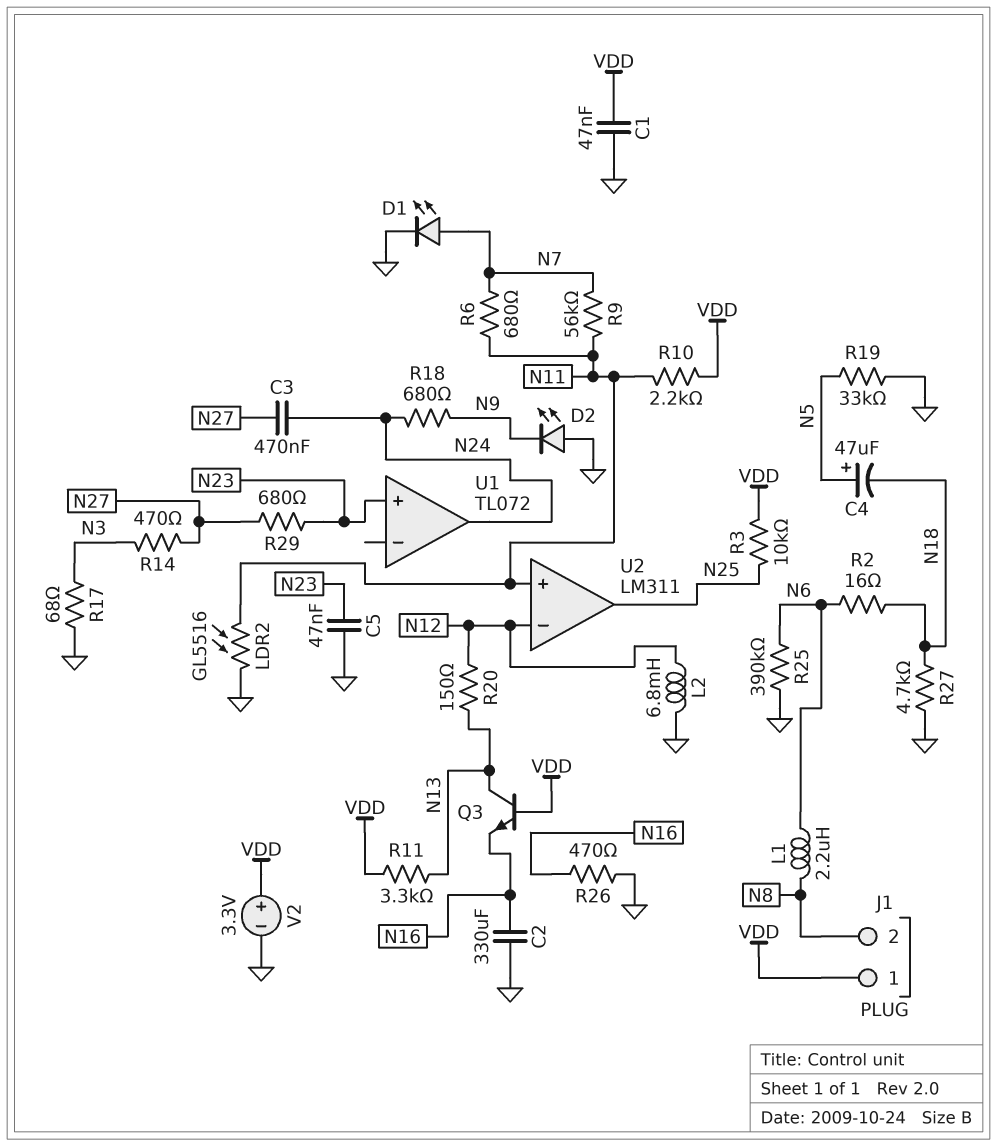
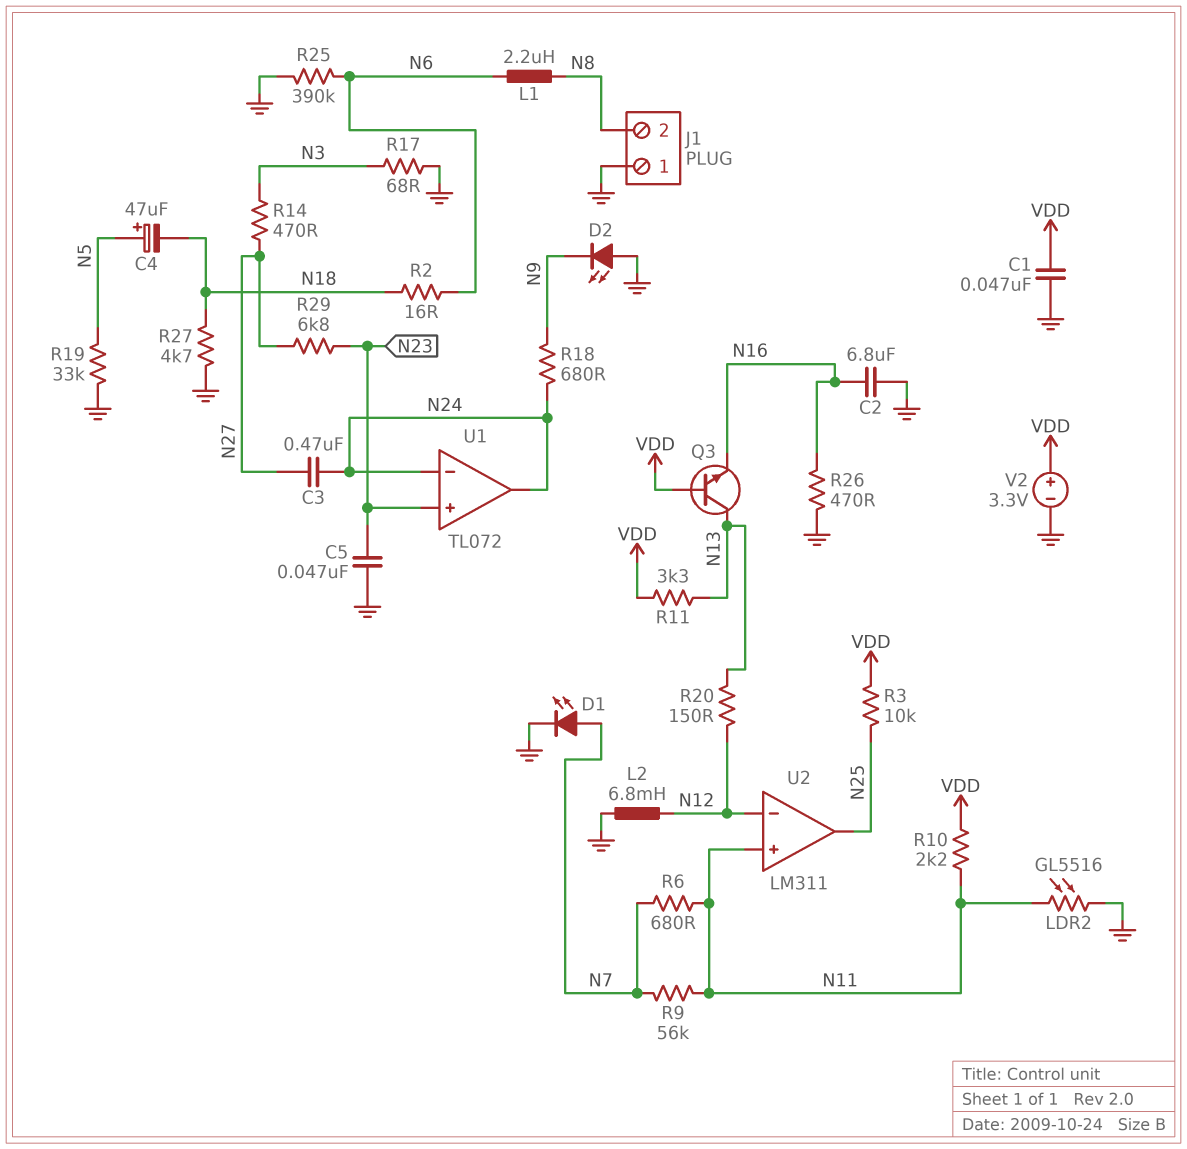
C2: 330uF (GND, N16) -> 6.8uF (GND, N16)
J1 pin 1: VDD -> GND
R29: 680 (N23, N27) -> 6.8k (N23, N27)
U1 pin in-: none -> N24

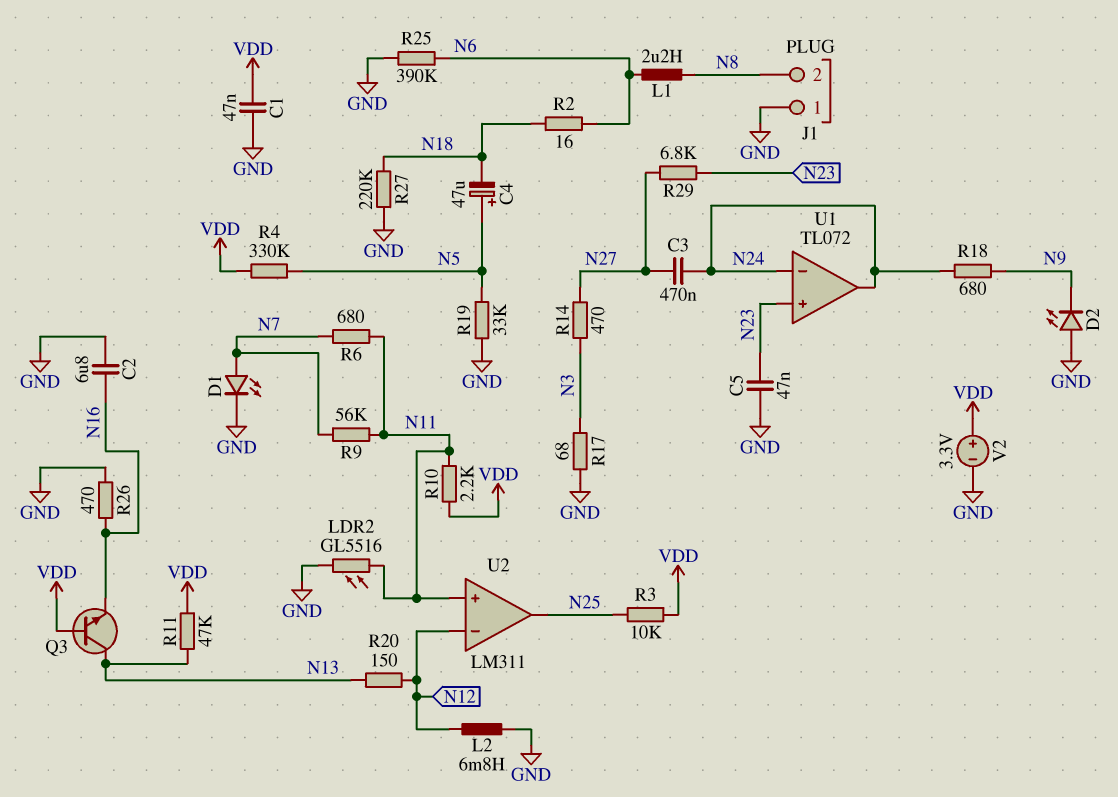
R4: none -> 330k (N5, VDD)
R11: 3.3k (N13, VDD) -> 47k (N13, VDD)
R27: 4.7k (GND, N18) -> 220k (GND, N18)

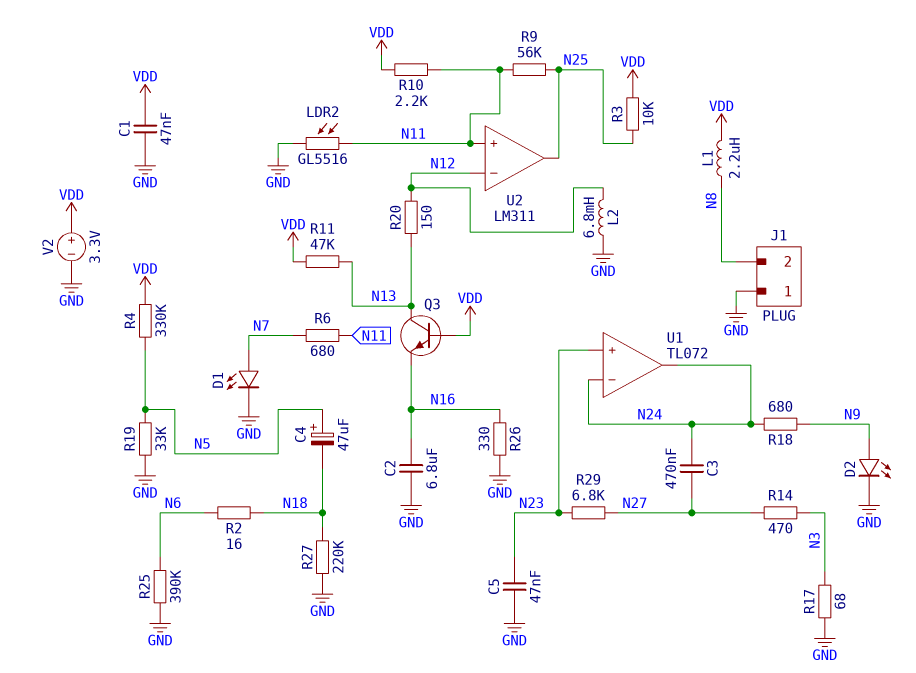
D2: LED (A GND, K N9) -> LED (A N9, K GND)
L1: 2.2uH (N6, N8) -> 2.2uH (N8, VDD)
R9: 56k (N7, N11) -> 56k (N11, N25)
R26: 470 (GND, N16) -> 330 (GND, N16)

